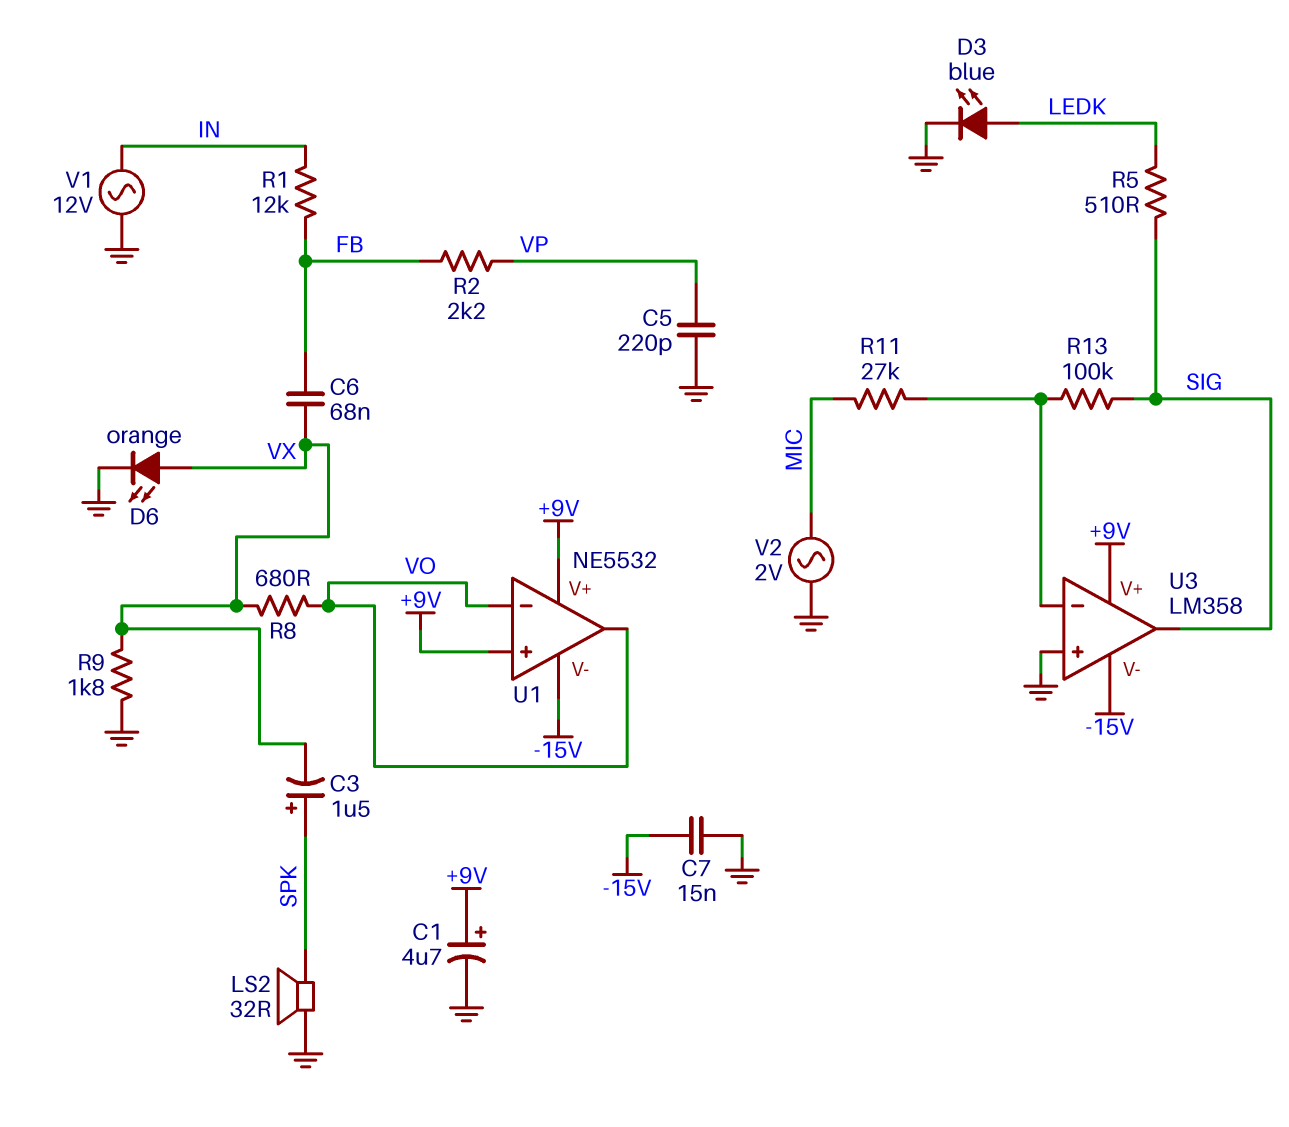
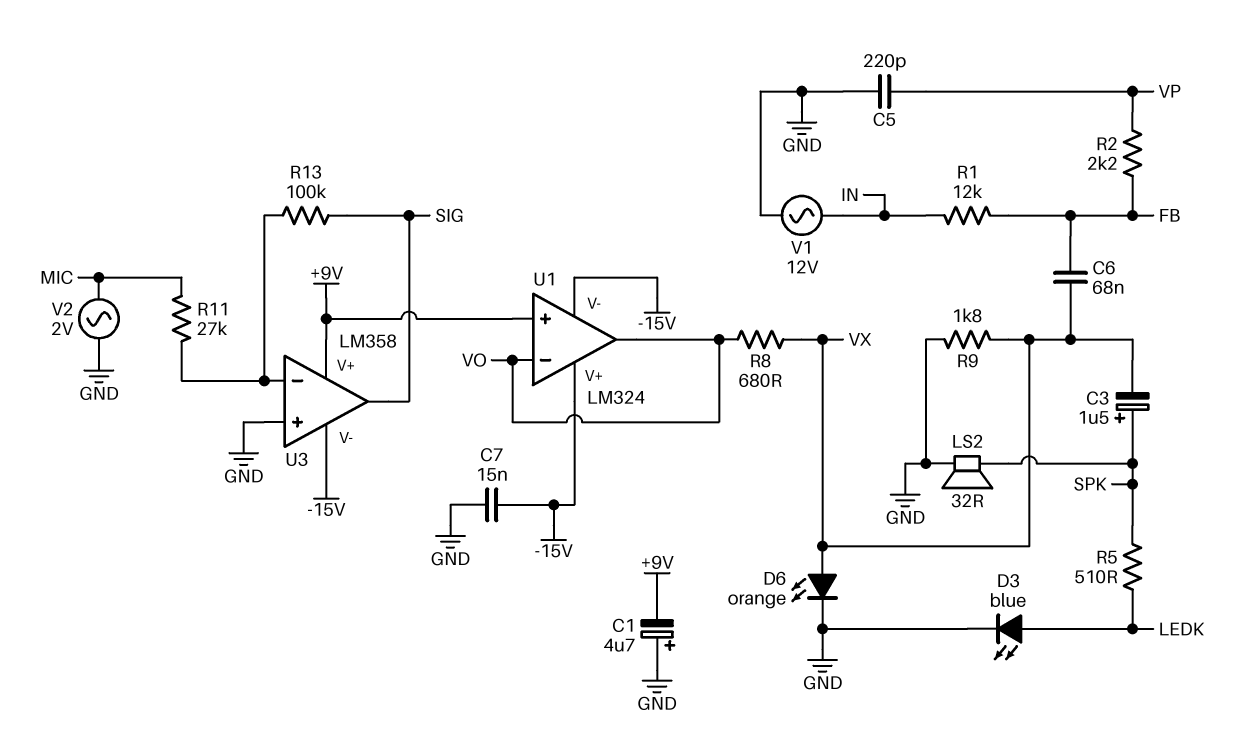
C1: 4.7uF (plus +9V, minus GND) -> 4.7uF (plus GND, minus +9V)
R5: 510 (LEDK, SIG) -> 510 (LEDK, SPK)
U1: NE5532 -> LM324
U1 pin V+: +9V -> -15V

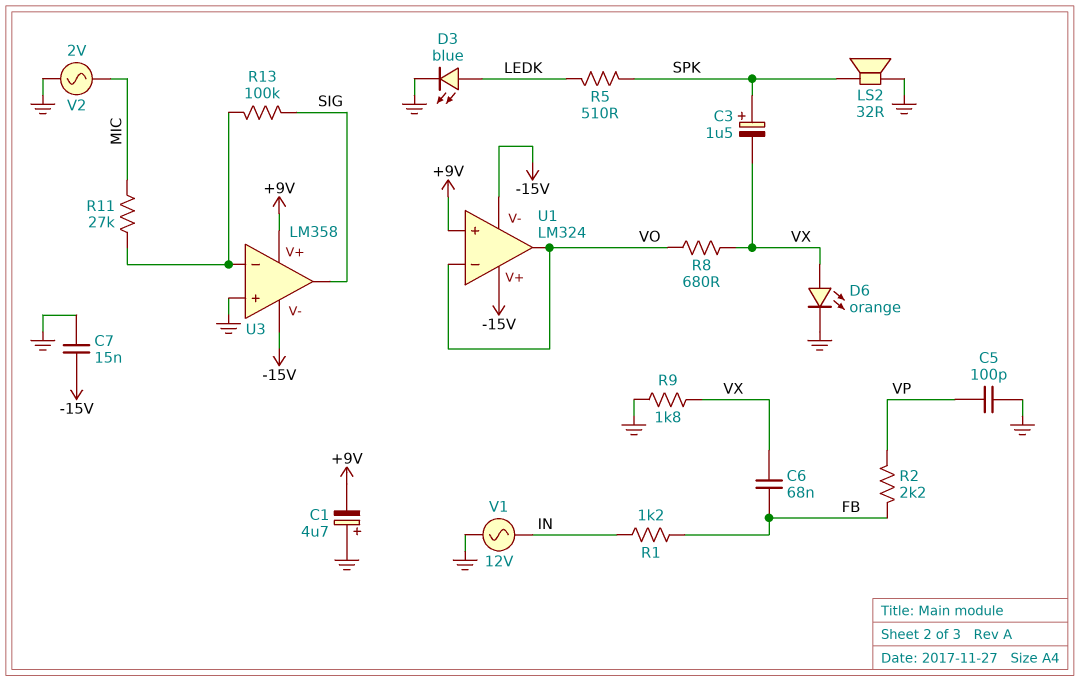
C5: 220pF (GND, VP) -> 100pF (GND, VP)
R1: 12k (FB, IN) -> 1.2k (FB, IN)

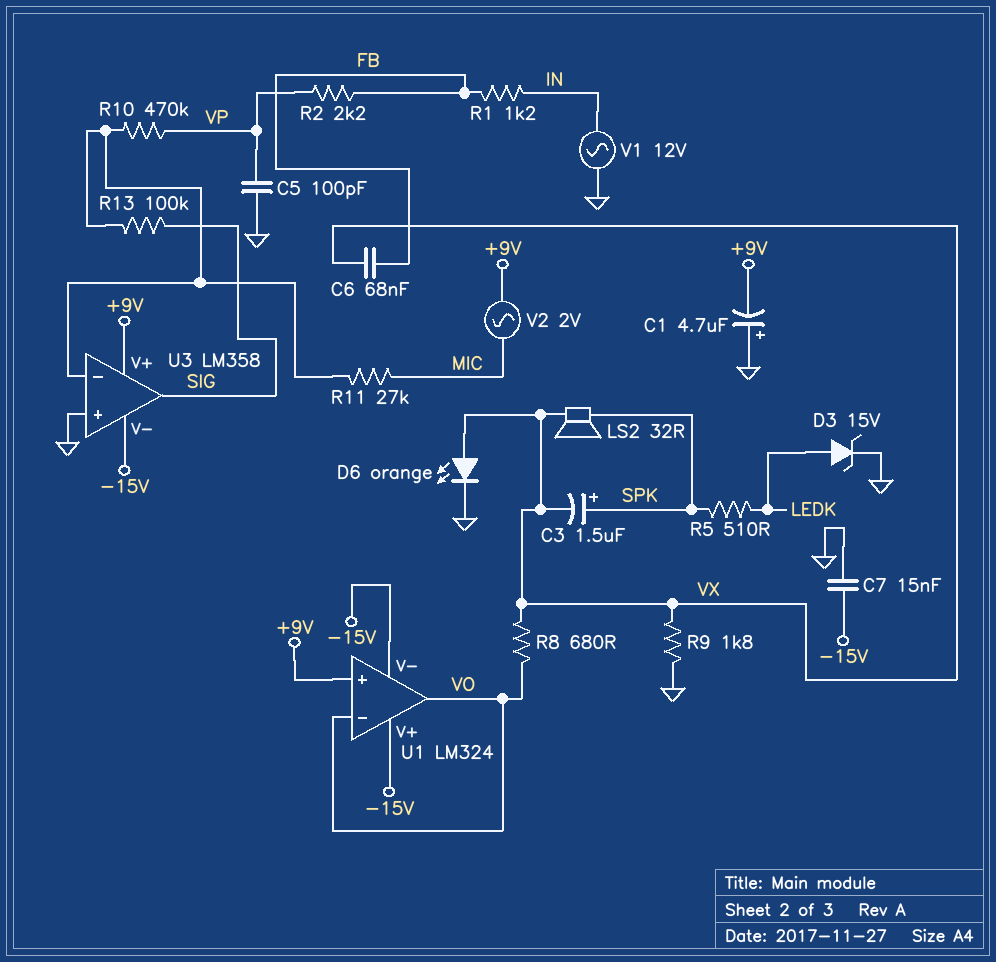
D3: LED blue (A LEDK, K GND) -> zener 15V (A LEDK, K GND)
LS2: speaker 32R (GND, SPK) -> speaker 32R (SPK, VX)
R10: none -> 470k (U3/in-, VP)
V2: AC 2V (GND, MIC) -> AC 2V (+9V, MIC)

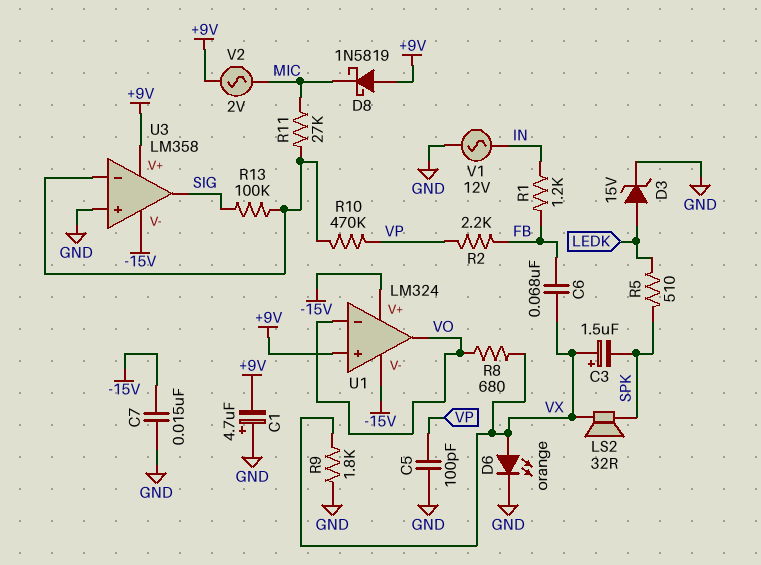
C3: 1.5uF (plus SPK, minus VX) -> 1.5uF (plus VX, minus SPK)
D8: none -> schottky 1N5819 (A +9V, K MIC)

